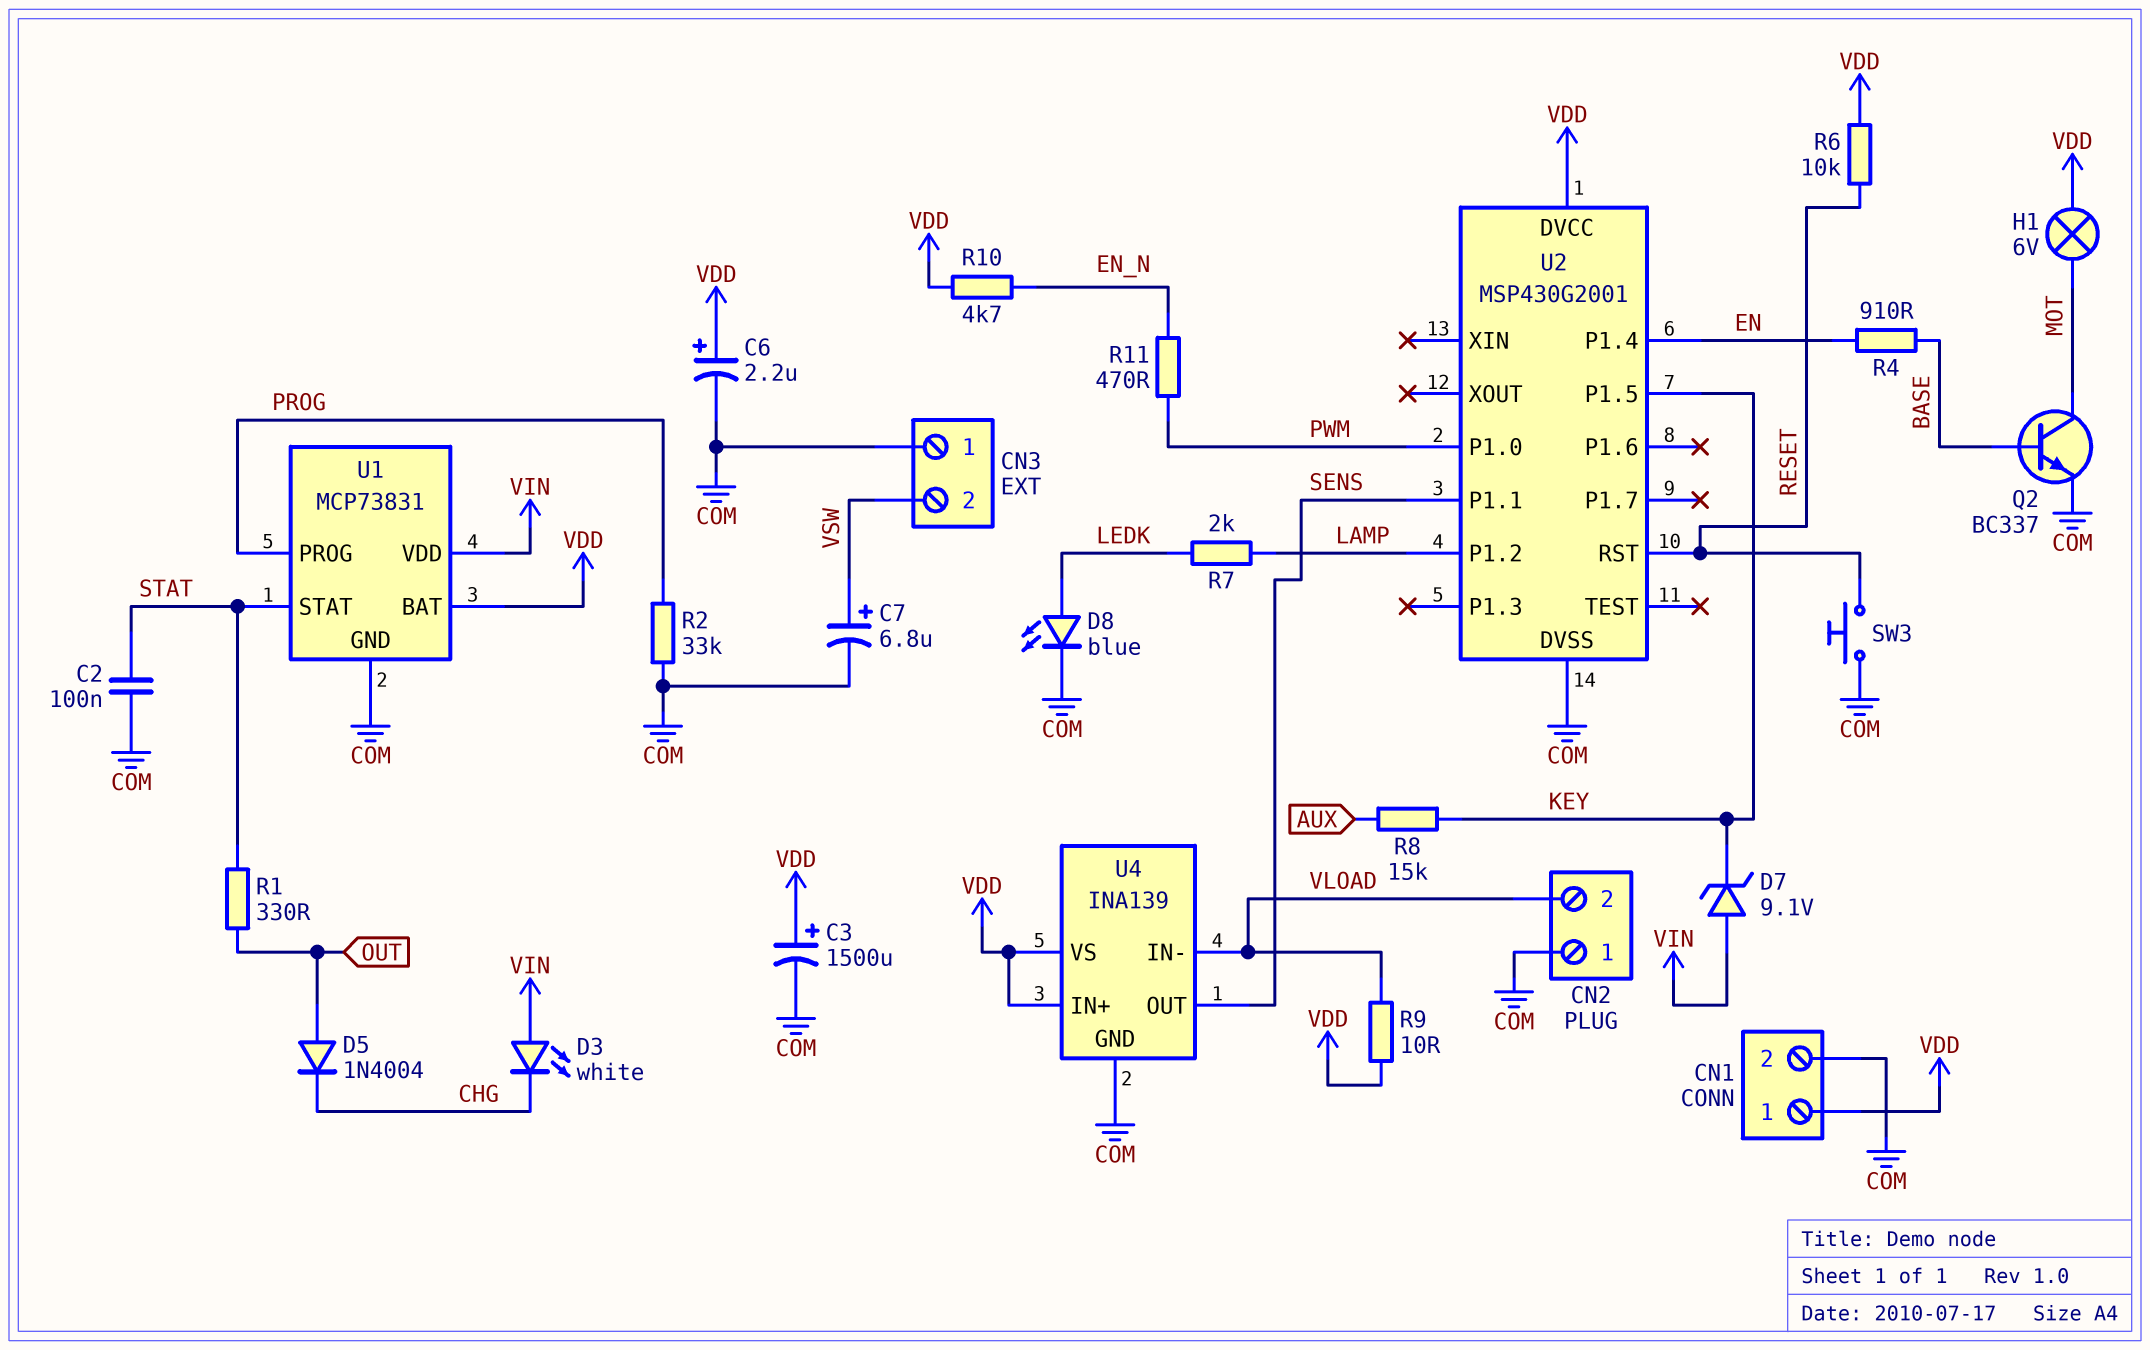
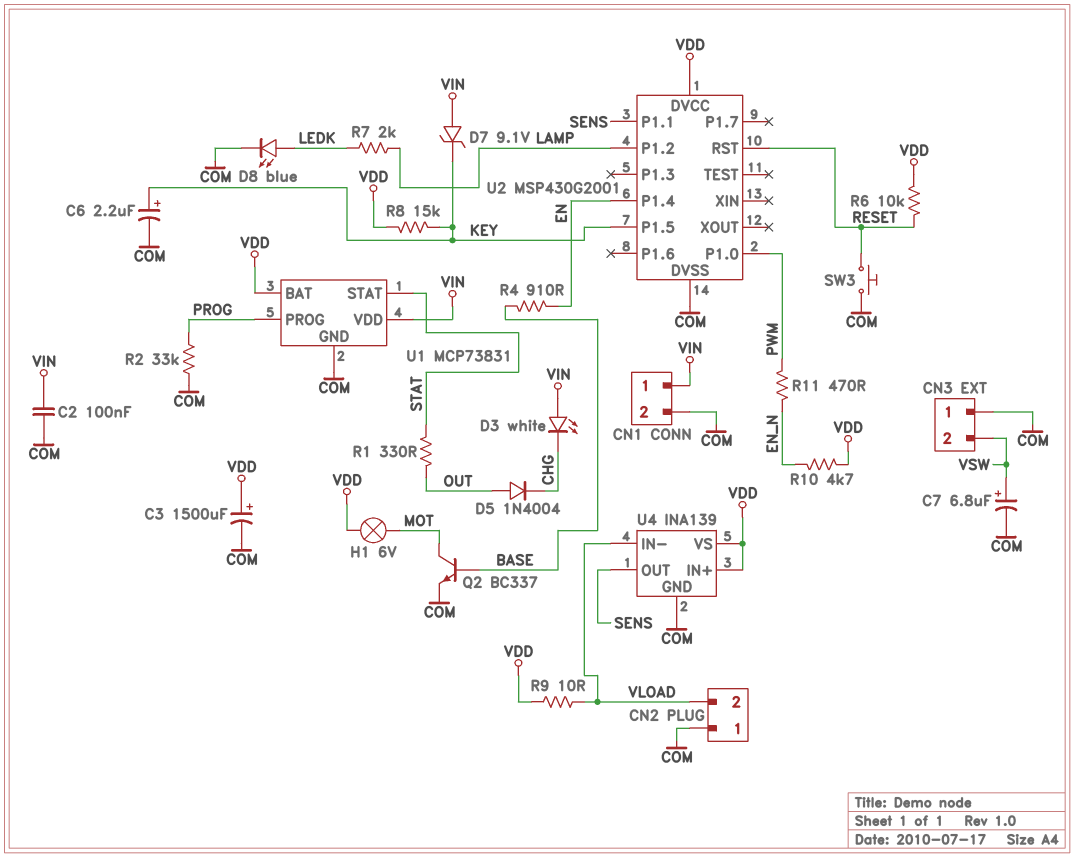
C2: 100nF (COM, STAT) -> 100nF (COM, VIN)
C6: 2.2uF (plus VDD, minus COM) -> 2.2uF (plus KEY, minus COM)
CN1 pin 1: VDD -> VIN
R8: 15k (AUX, KEY) -> 15k (KEY, VDD)

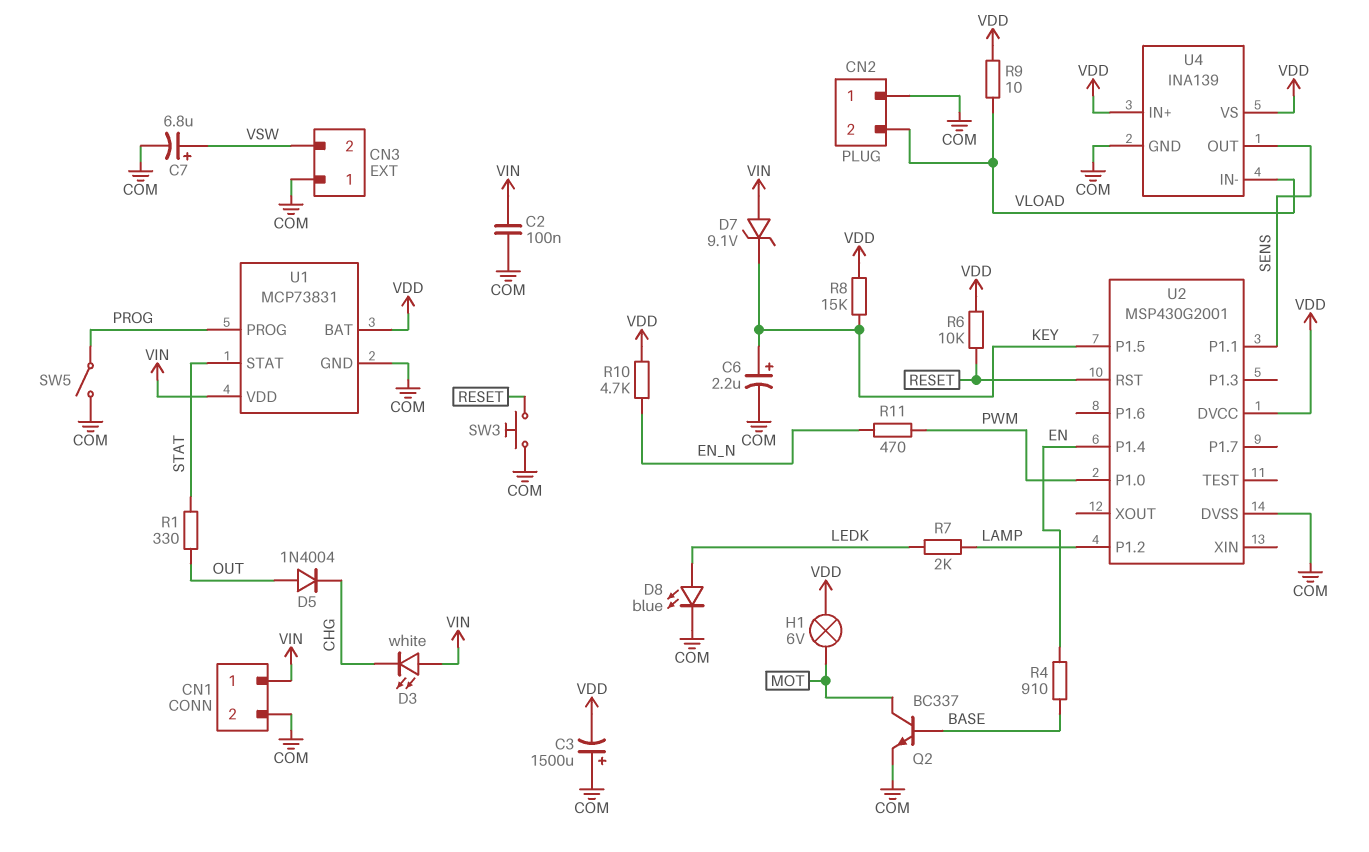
C3: 1500uF (plus VDD, minus COM) -> 1500uF (plus COM, minus VDD)
R2: 33k (COM, PROG) -> none
SW5: none -> switch (COM, PROG)

